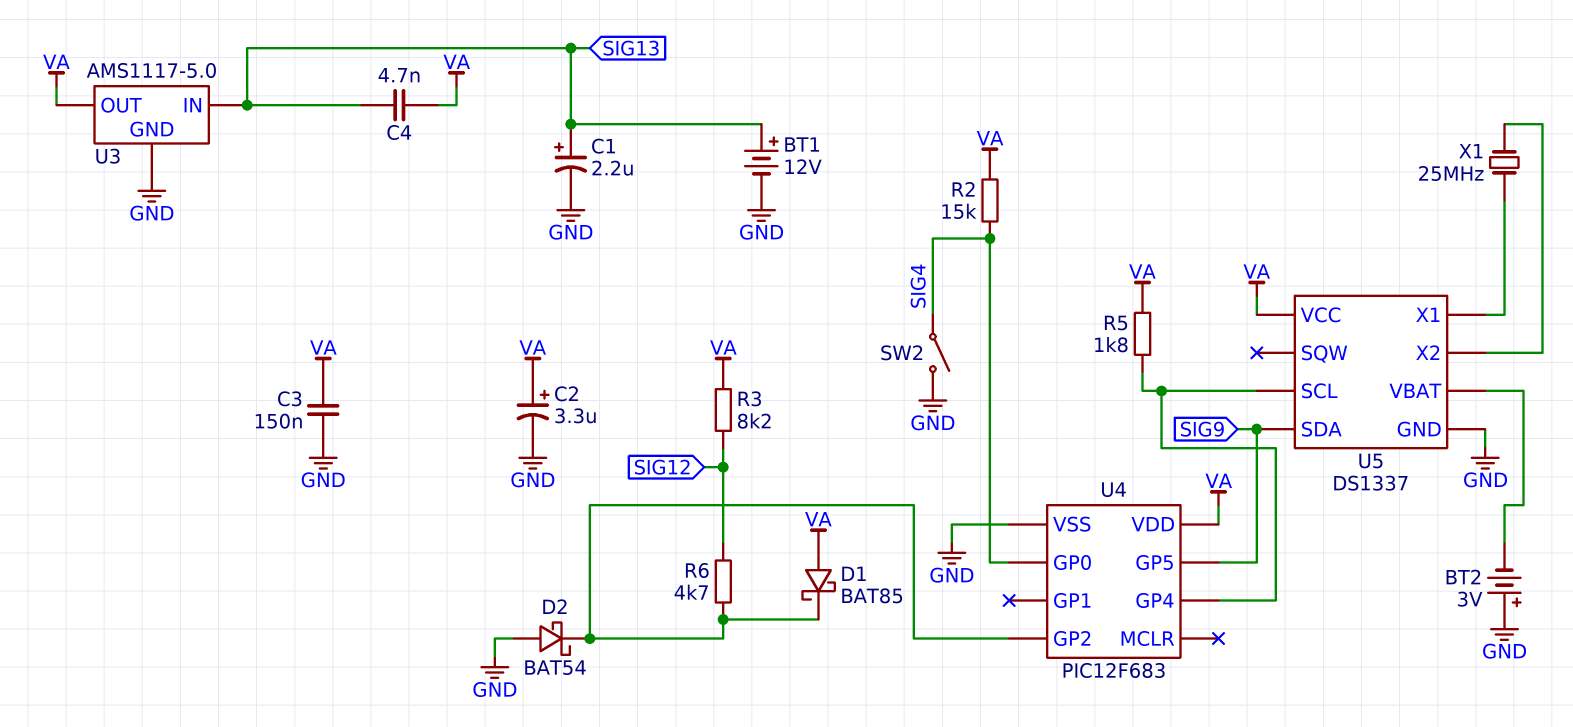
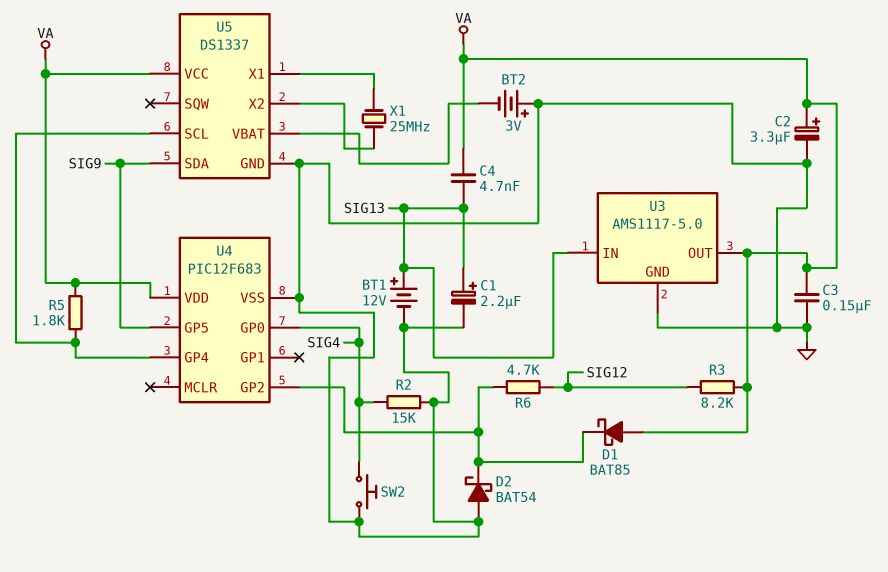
R2: 15k (SIG4, VA) -> 15k (GND, SIG4)
SW2: switch (GND, SIG4) -> button (GND, SIG4)

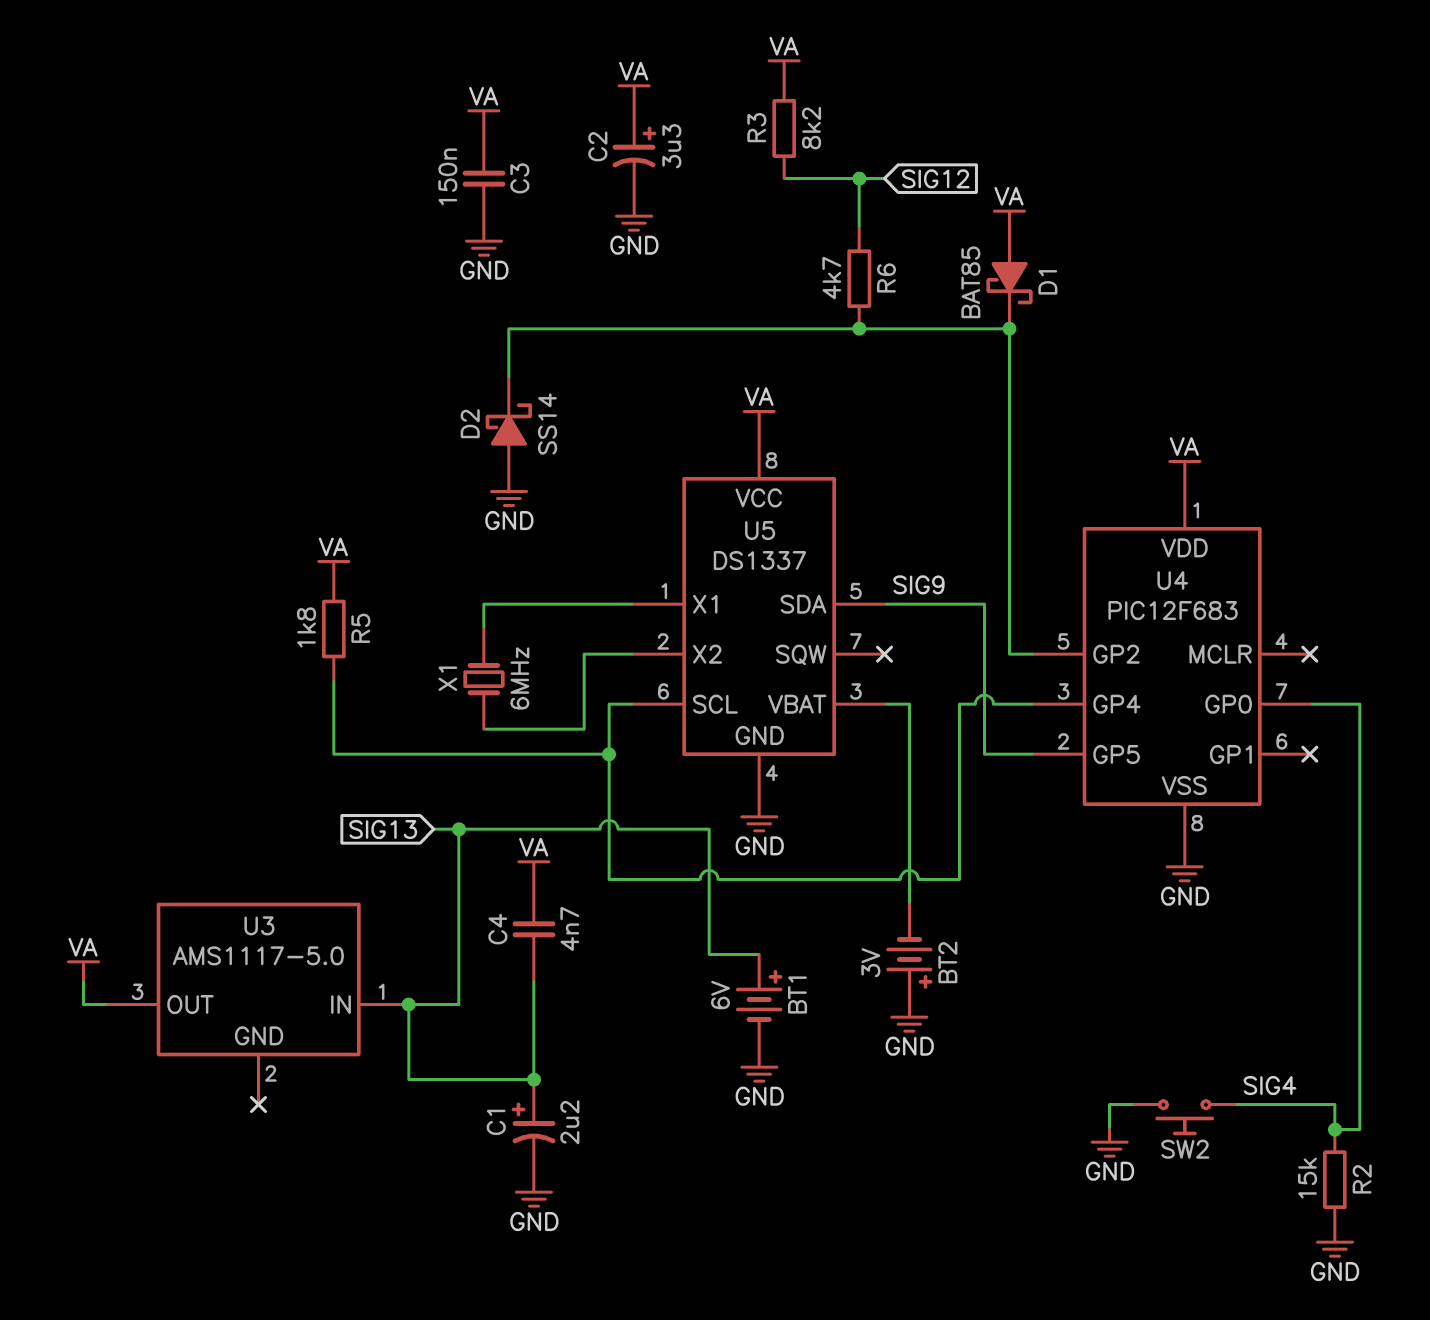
BT1: 12V (plus SIG13, minus GND) -> 6V (plus SIG13, minus GND)
D2: schottky BAT54 (A GND, K U4/GP2) -> schottky SS14 (A GND, K U4/GP2)
U3 pin GND: GND -> none
X1: 25MHz (U5/X1, U5/X2) -> 6MHz (U5/X1, U5/X2)

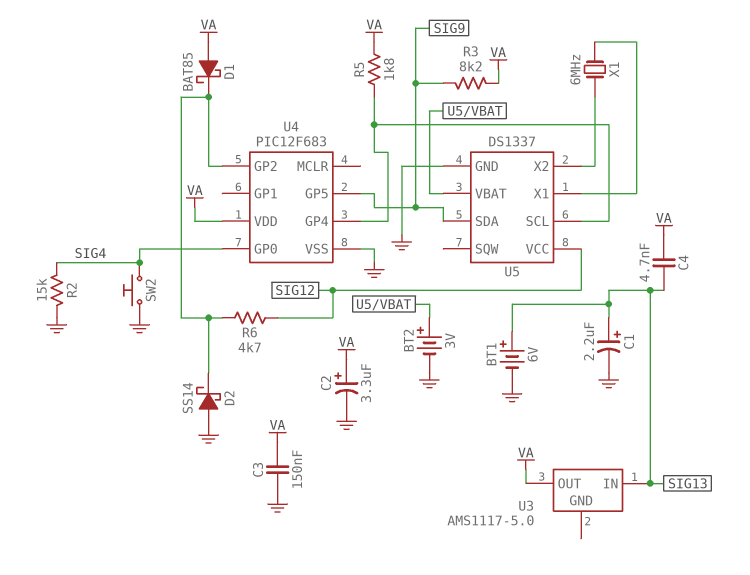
BT2: 3V (plus GND, minus U5/VBAT) -> 3V (plus U5/VBAT, minus GND)
R3: 8.2k (SIG12, VA) -> 8.2k (SIG9, VA)
U5 pin VCC: VA -> SIG12

